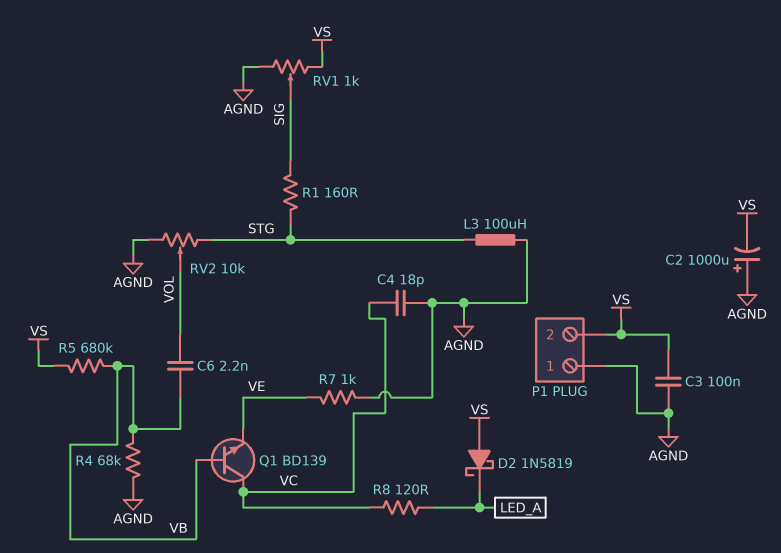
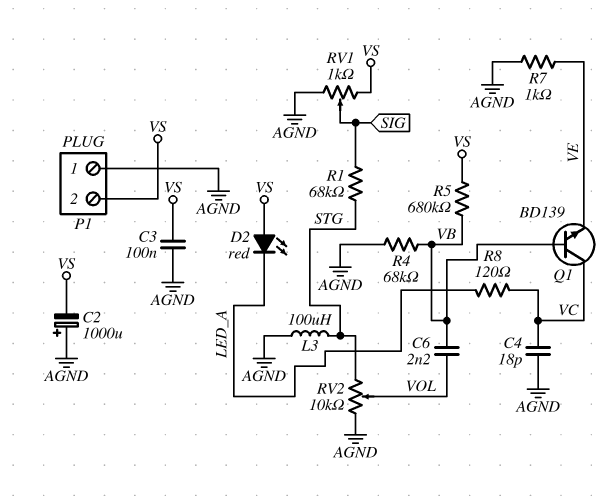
D2: schottky 1N5819 (A VS, K LED_A) -> LED red (A VS, K LED_A)
R1: 160 (SIG, STG) -> 68k (SIG, STG)

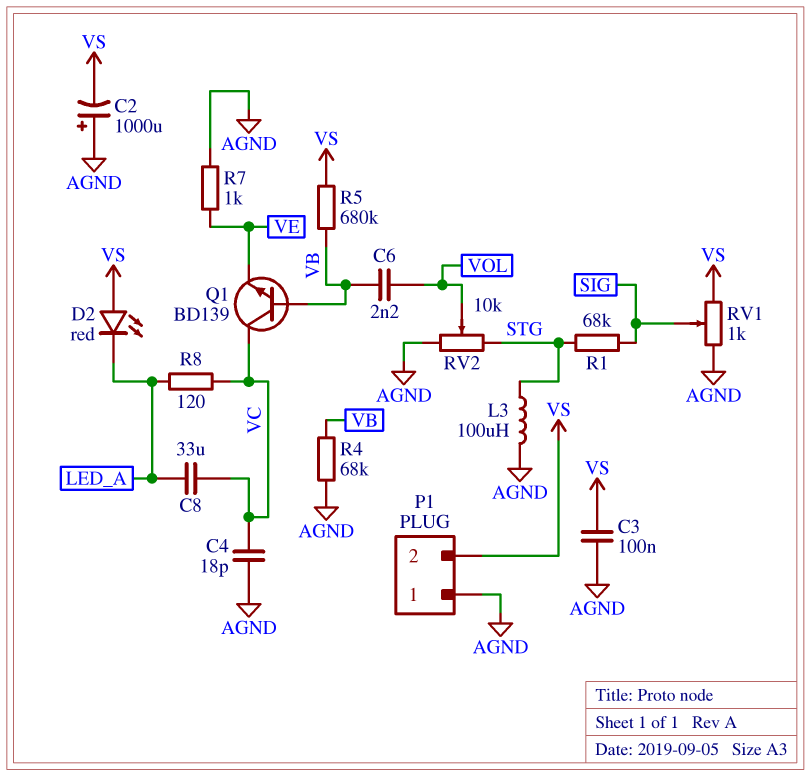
C8: none -> 33uF (LED_A, VC)

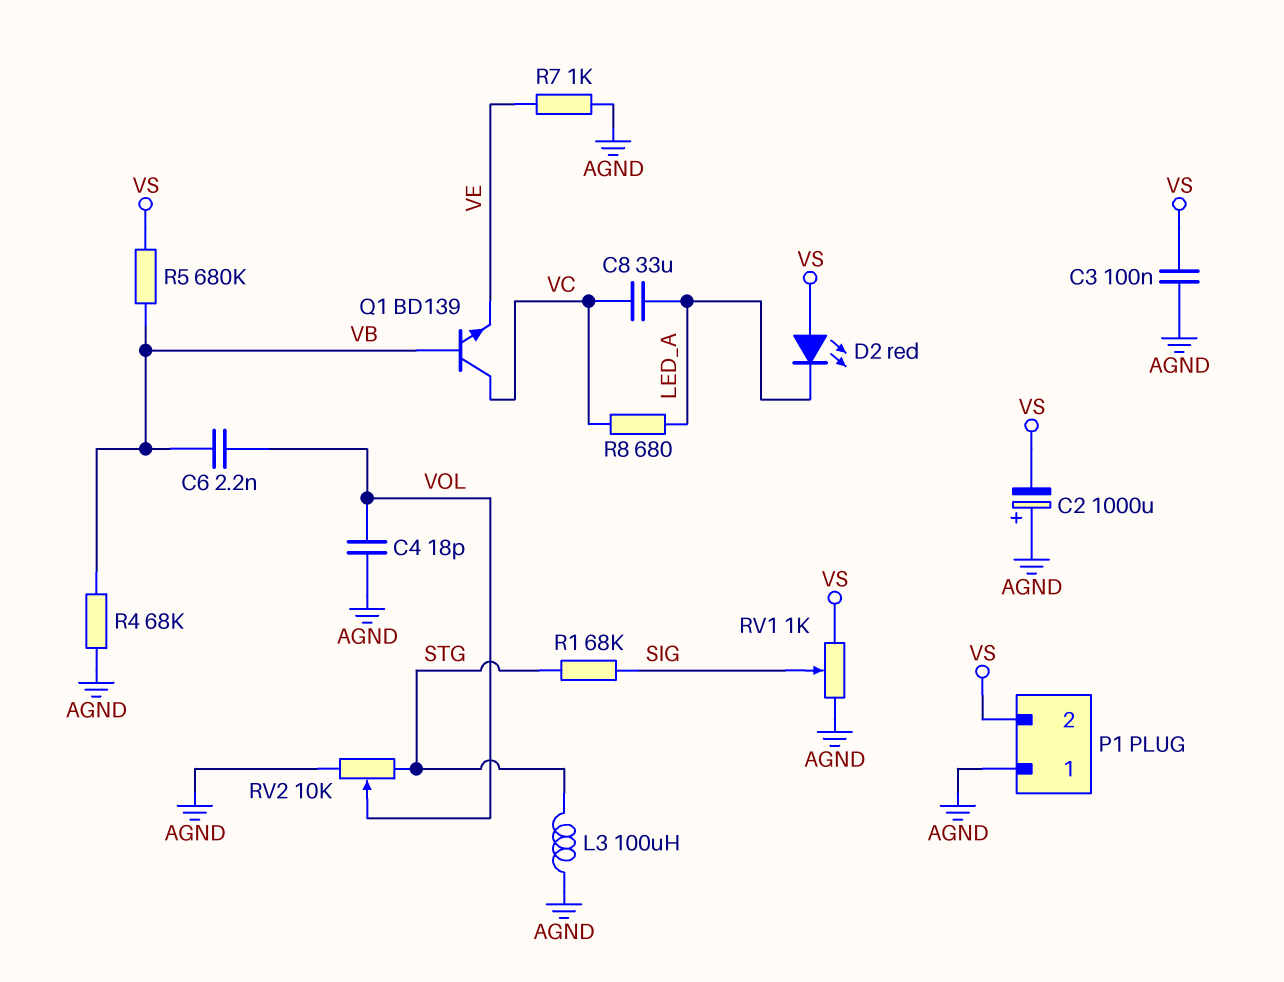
C4: 18pF (AGND, VC) -> 18pF (AGND, VOL)
R8: 120 (LED_A, VC) -> 680 (LED_A, VC)

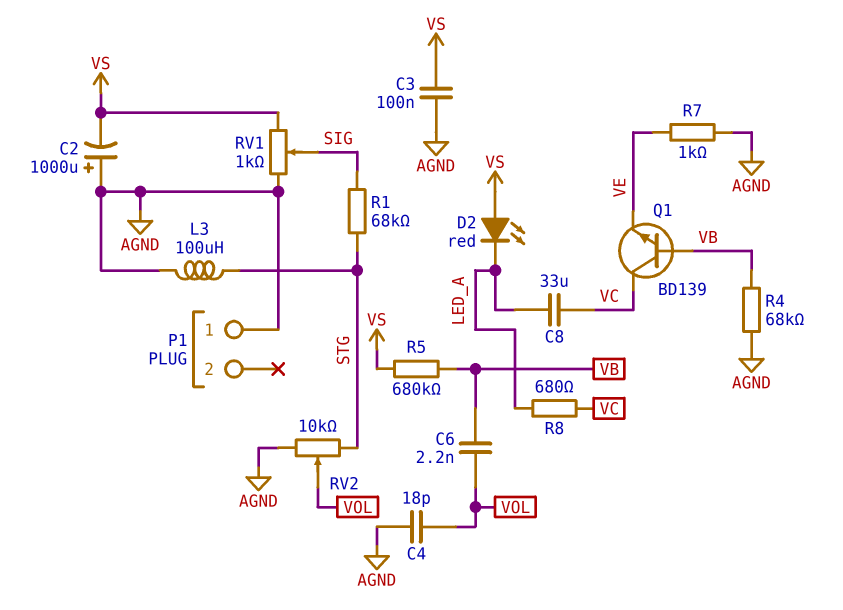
P1 pin 2: VS -> none

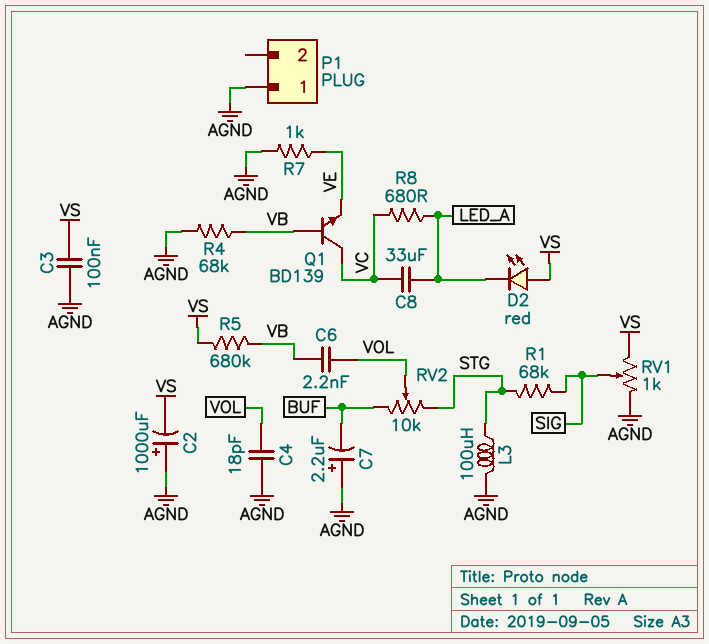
C7: none -> 2.2uF (plus AGND, minus BUF)
RV2: 10k (AGND, STG, wiper VOL) -> 10k (BUF, STG, wiper VOL)

